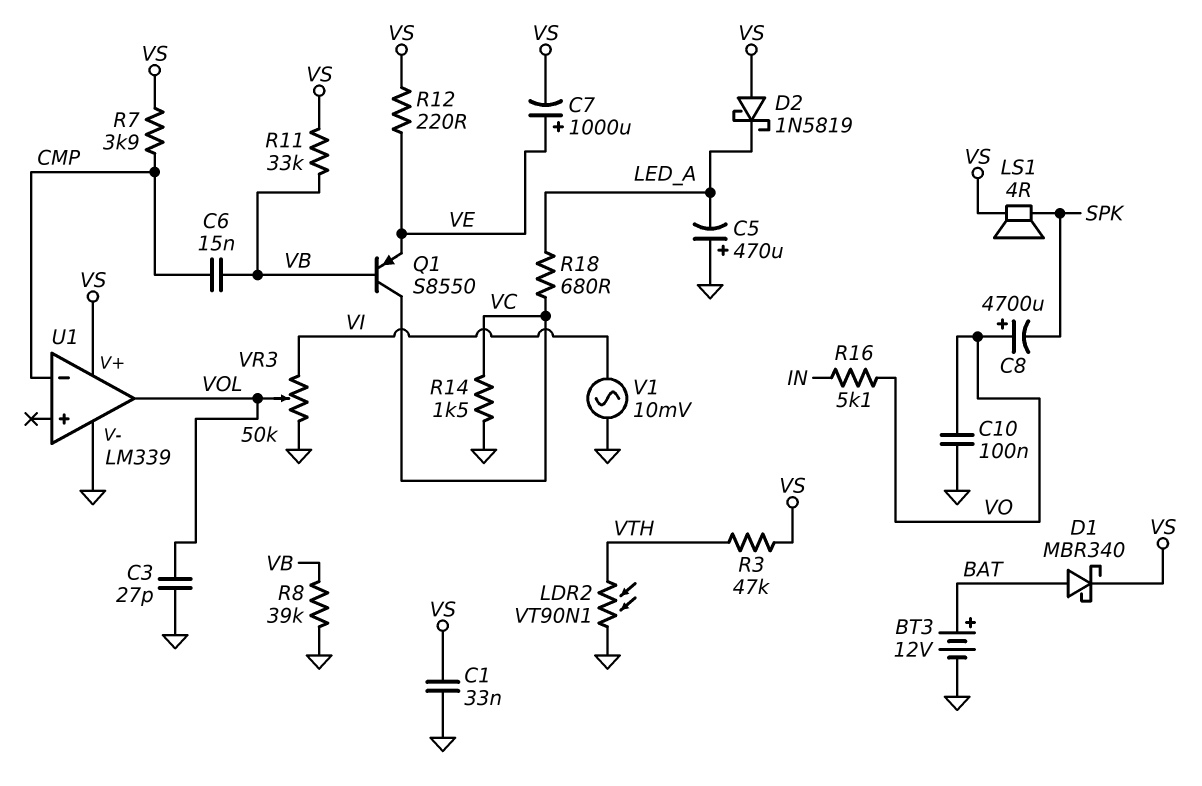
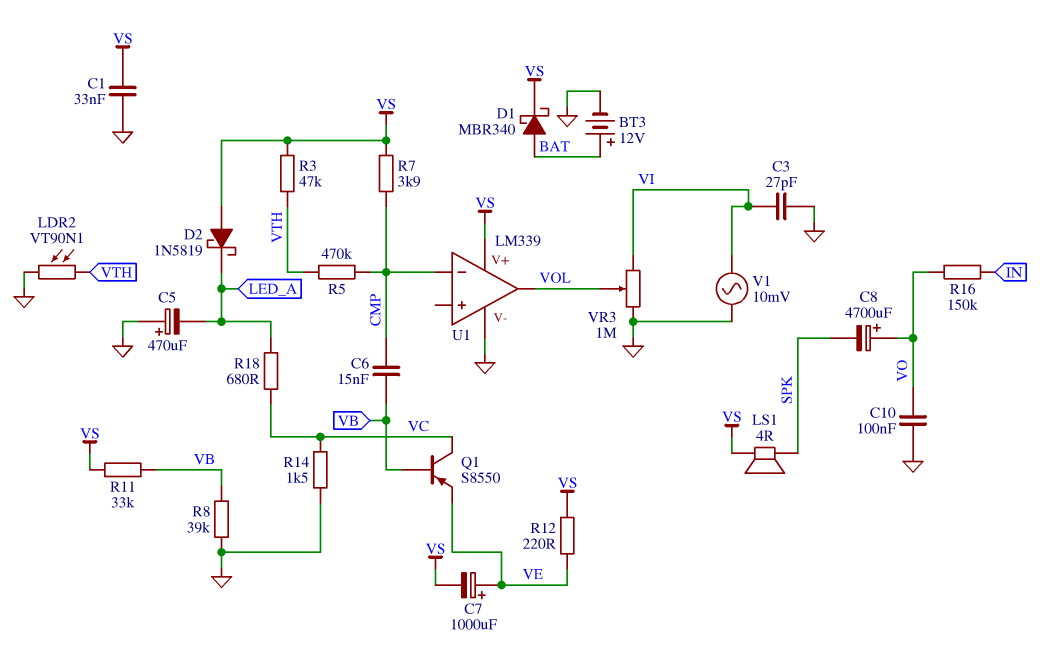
C3: 27pF (GND, VOL) -> 27pF (GND, VI)
R5: none -> 470k (CMP, VTH)
R16: 5.1k (IN, VO) -> 150k (IN, VO)
VR3: 50k (GND, VI, wiper VOL) -> 1M (GND, VI, wiper VOL)

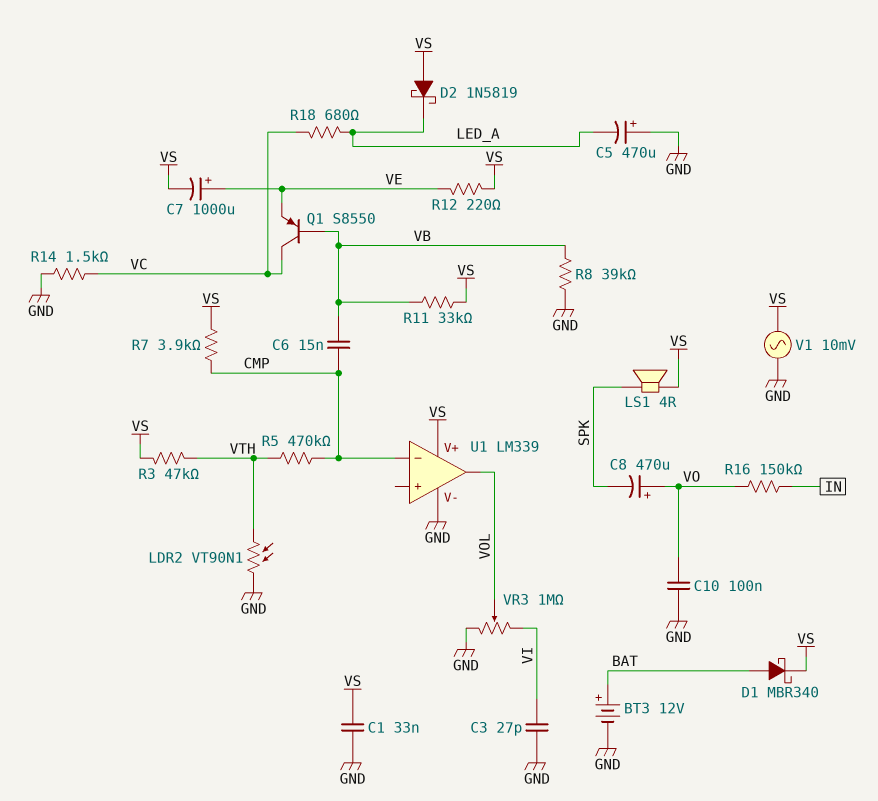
C8: 4700uF (plus VO, minus SPK) -> 470uF (plus VO, minus SPK)
V1: AC 10mV (GND, VI) -> AC 10mV (GND, VS)

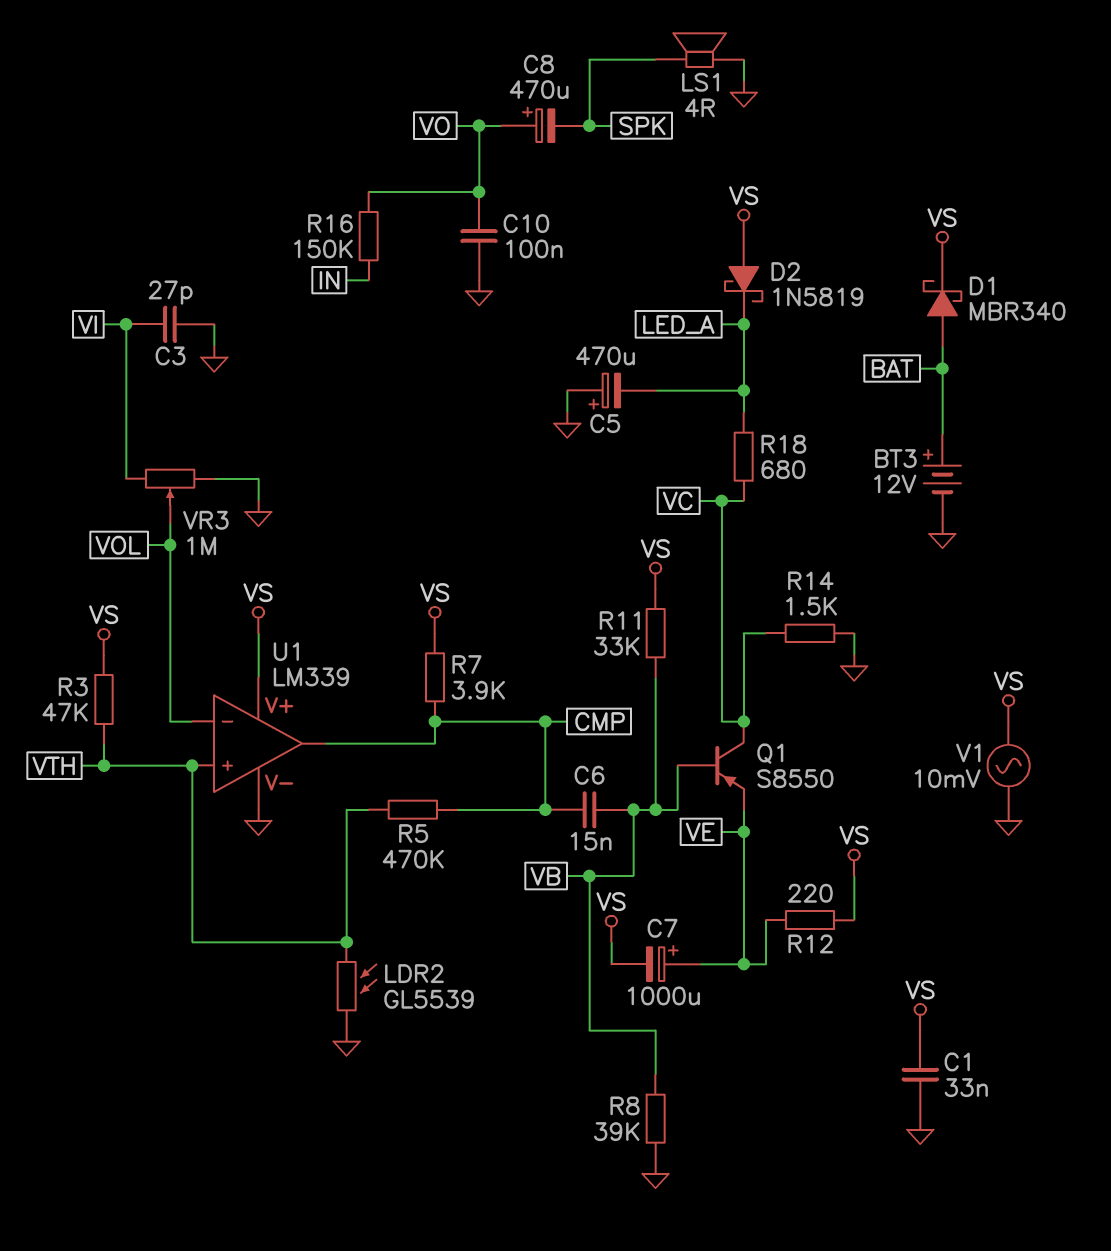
LDR2: VT90N1 (GND, VTH) -> GL5539 (GND, VTH)
LS1: speaker 4R (SPK, VS) -> speaker 4R (GND, SPK)
U1 pin in+: none -> VTH
U1 pin in-: CMP -> VOL
U1 pin out: VOL -> CMP

